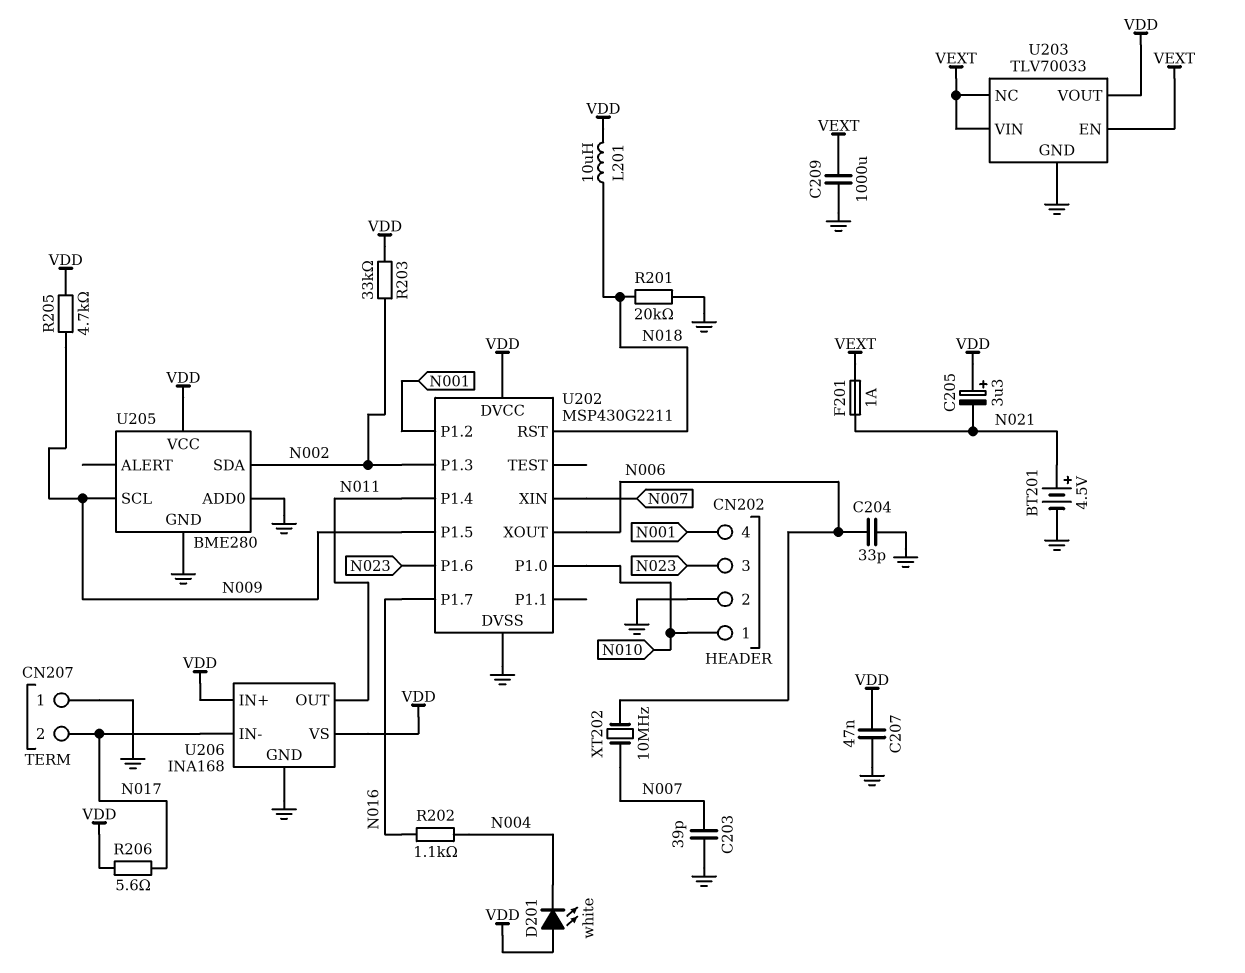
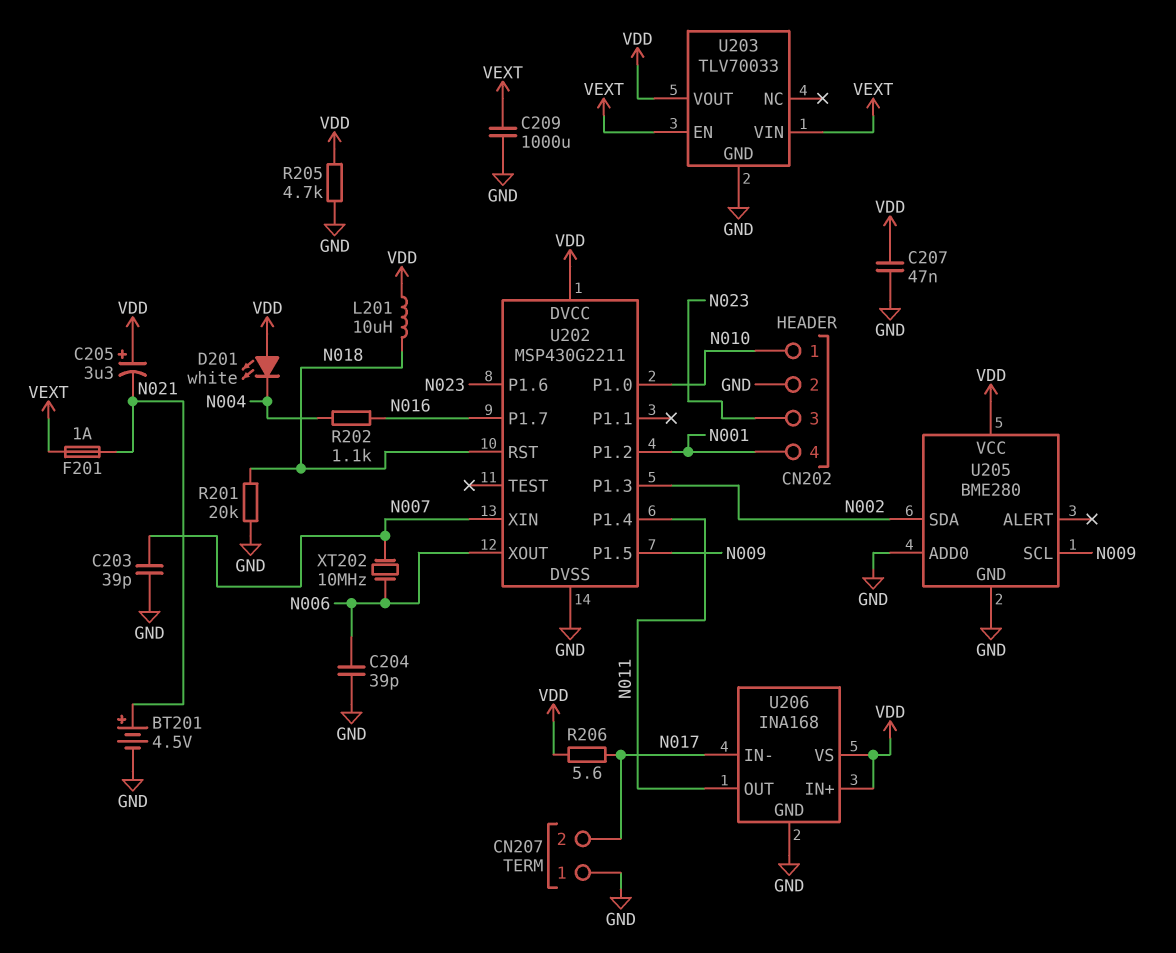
C204: 33pF (GND, N006) -> 39pF (GND, N006)
R203: 33k (N002, VDD) -> none
R205: 4.7k (N009, VDD) -> 4.7k (GND, VDD)
U203 pin NC: VEXT -> none

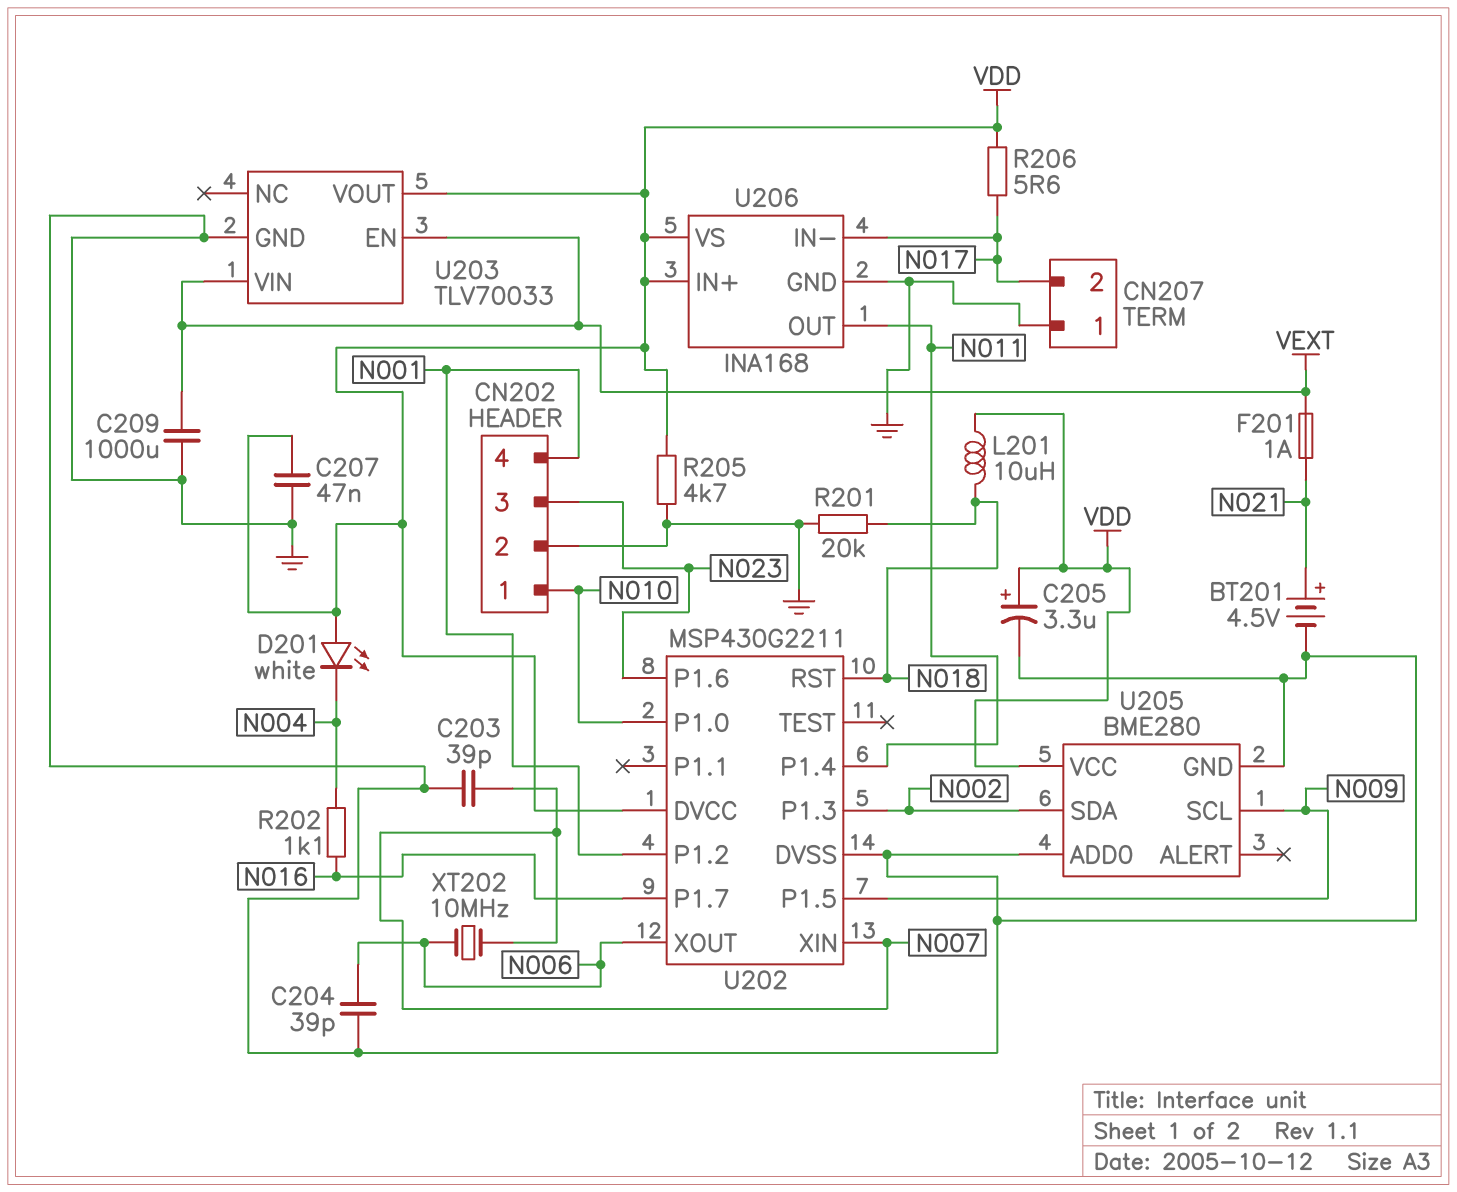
C205: 3.3uF (plus VDD, minus N021) -> 3.3uF (plus VDD, minus GND)

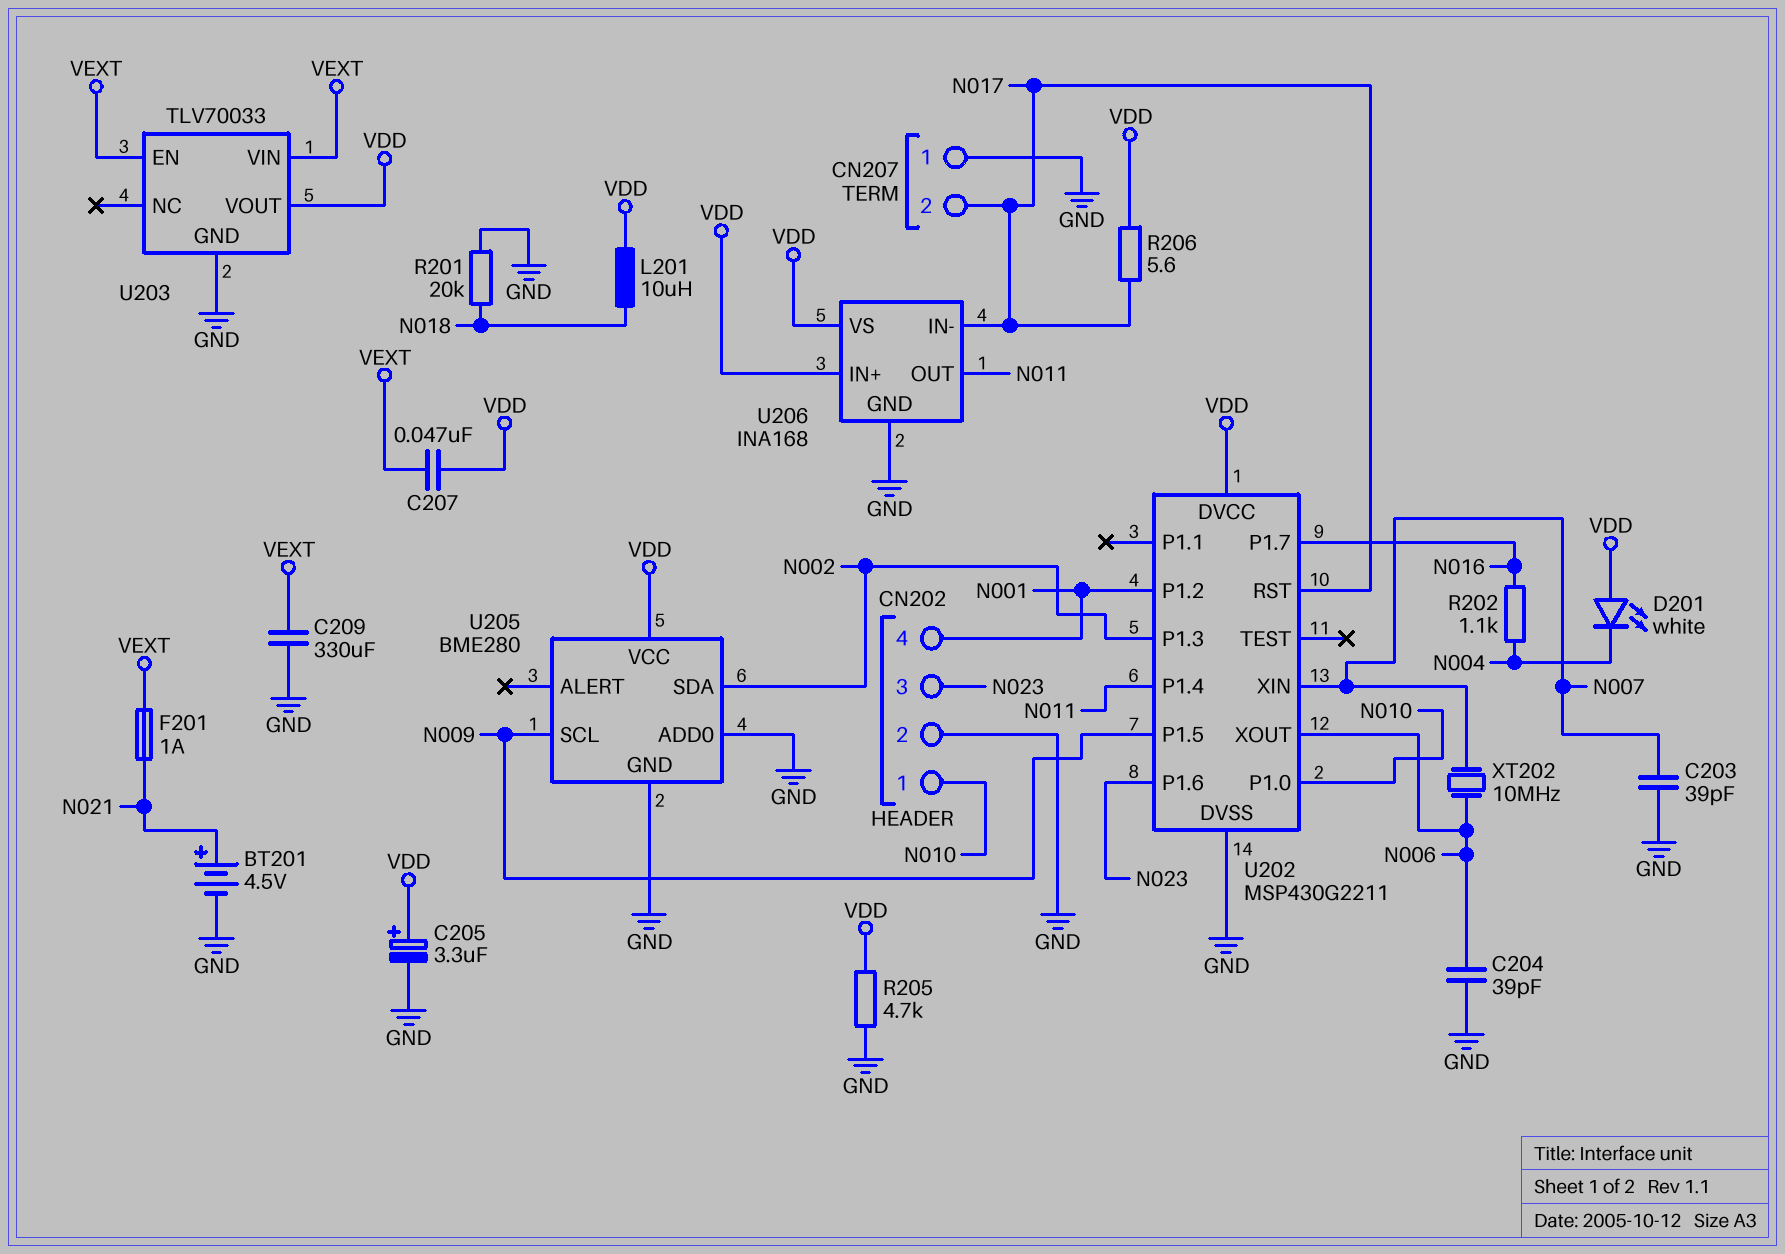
C207: 47nF (GND, VDD) -> 47nF (VDD, VEXT)
C209: 1000uF (GND, VEXT) -> 330uF (GND, VEXT)
U202 pin RST: N018 -> N017

